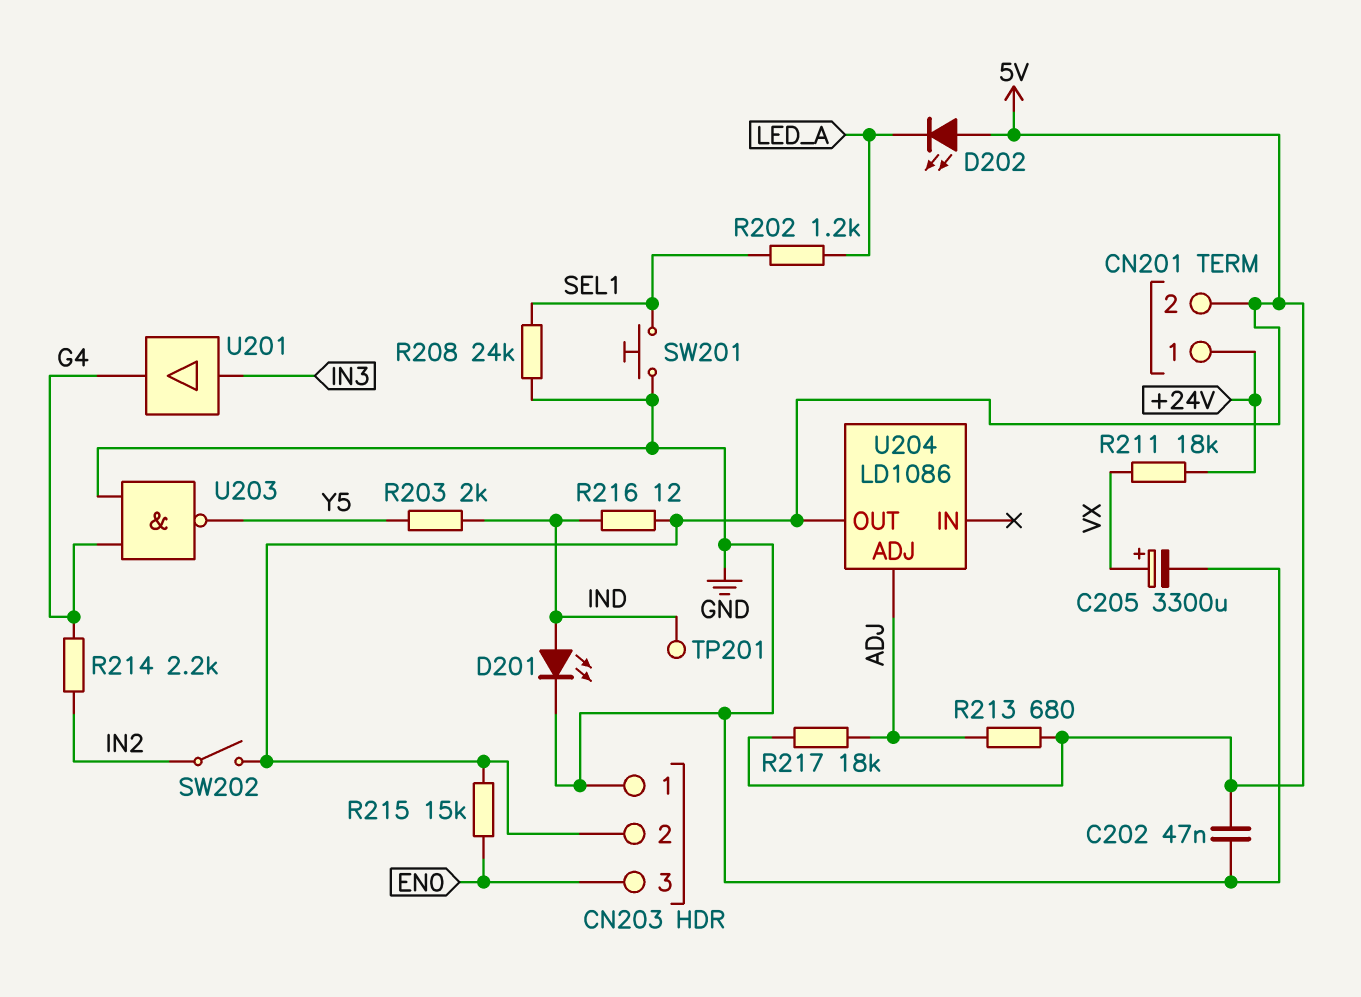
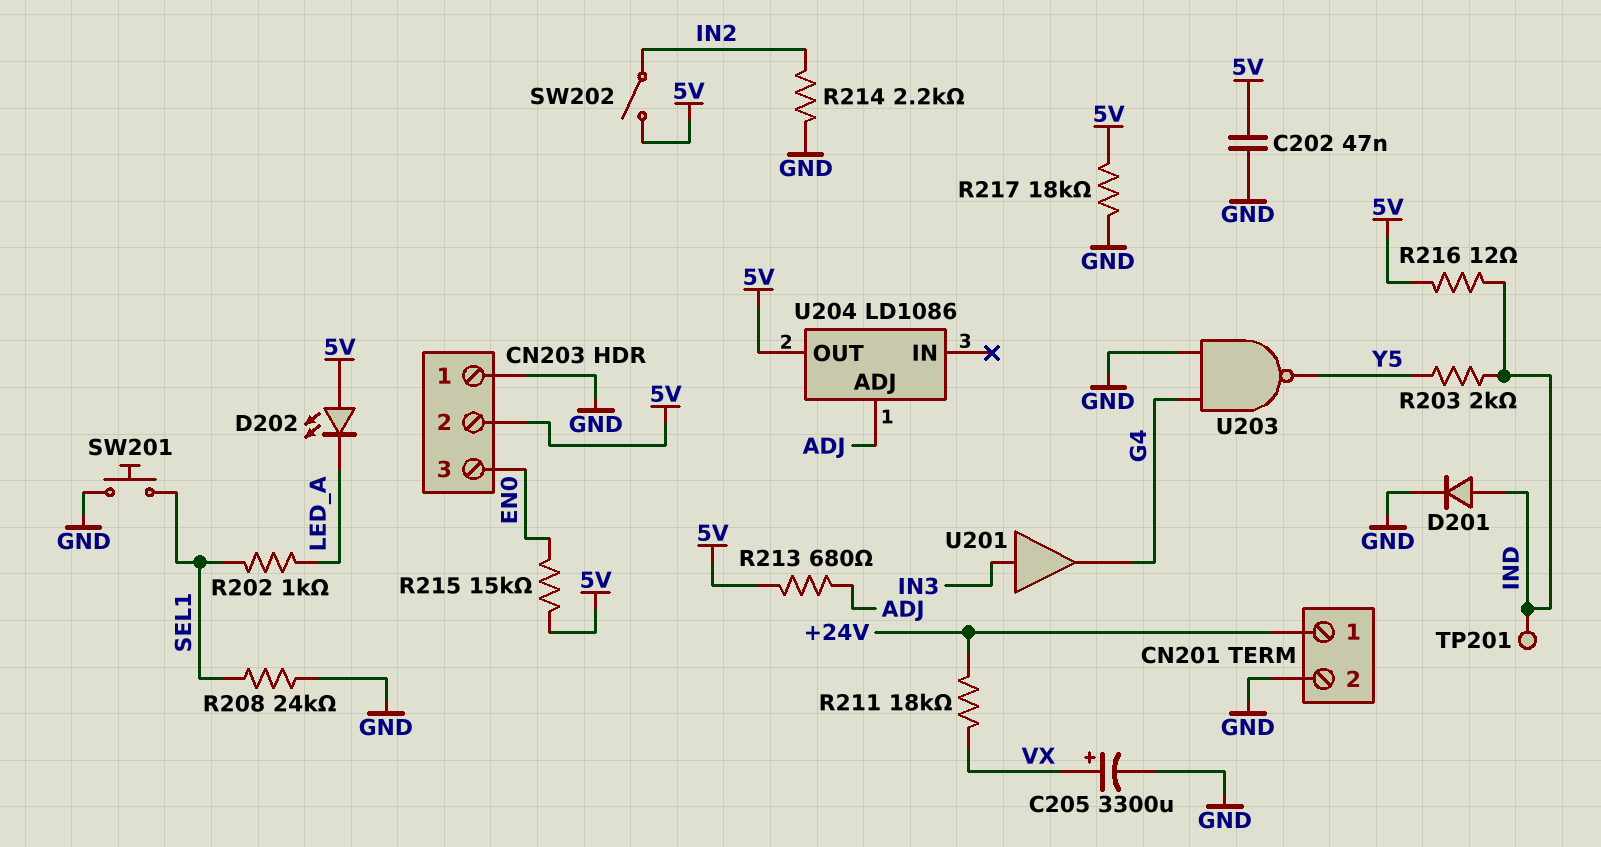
CN201 pin 2: 5V -> GND
D201: LED (A IND, K GND) -> diode (A IND, K GND)
R202: 1.2k (LED_A, SEL1) -> 1k (LED_A, SEL1)
R214: 2.2k (G4, IN2) -> 2.2k (GND, IN2)
R217: 18k (5V, ADJ) -> 18k (5V, GND)

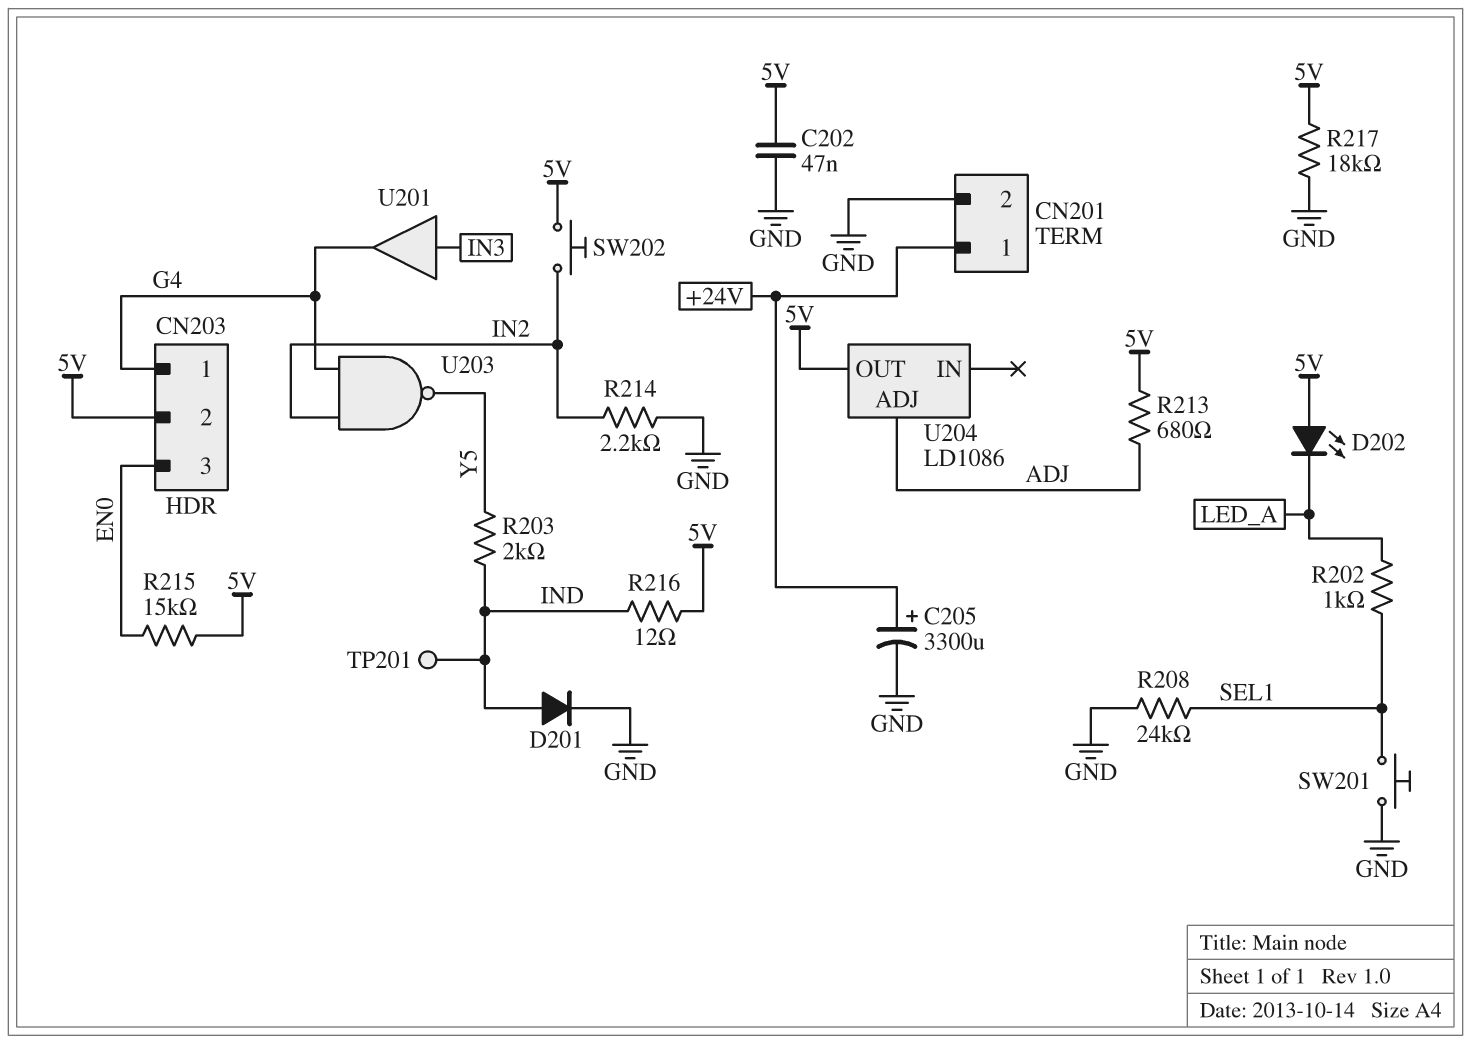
C205: 3300uF (plus VX, minus GND) -> 3300uF (plus +24V, minus GND)
CN203 pin 1: GND -> G4
R211: 18k (+24V, VX) -> none
SW202: switch (5V, IN2) -> button (5V, IN2)
U203: NAND (in G4, in GND, out Y5) -> NAND (in G4, in IN2, out Y5)

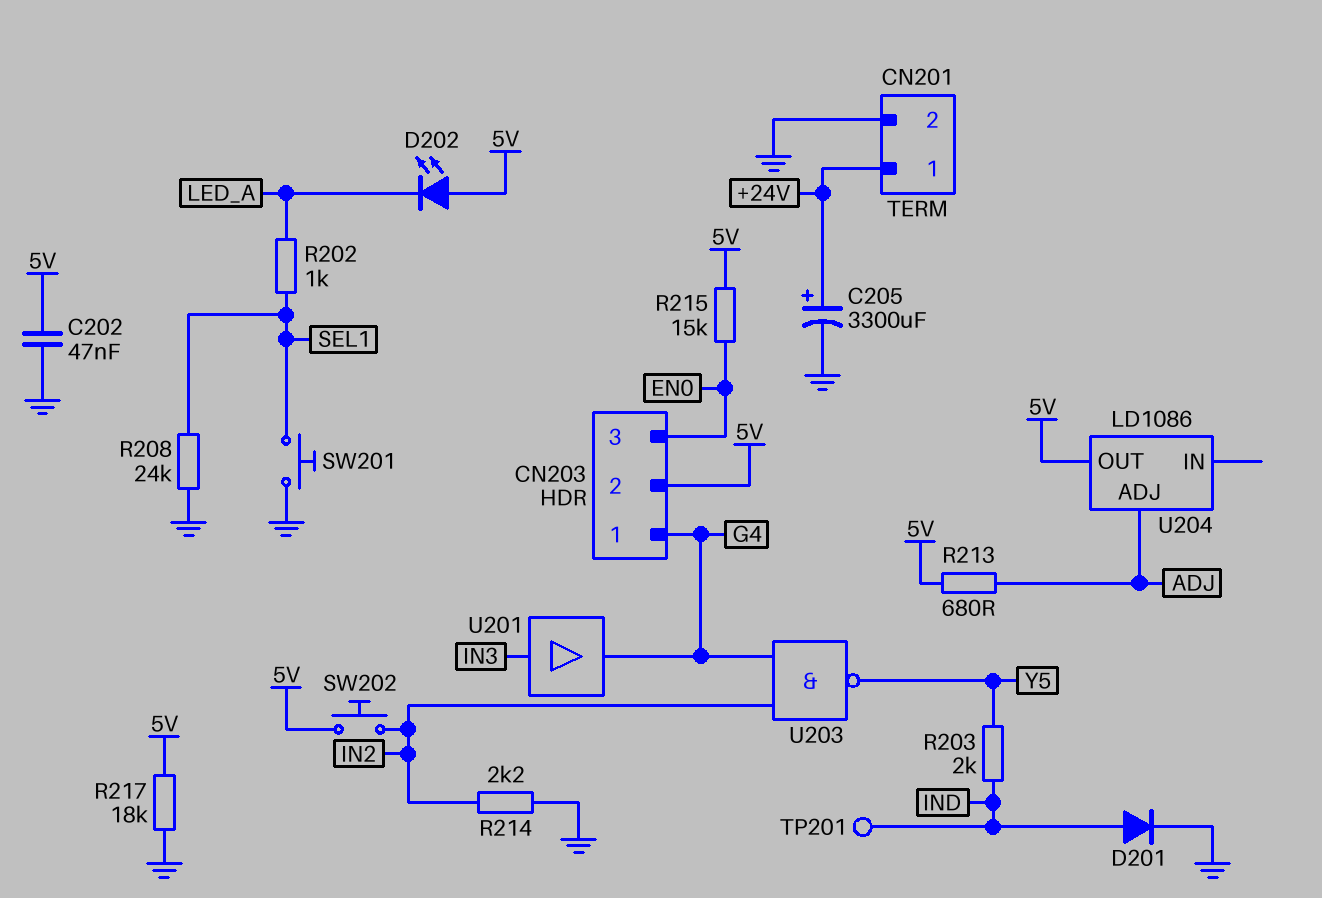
R216: 12 (5V, IND) -> none

